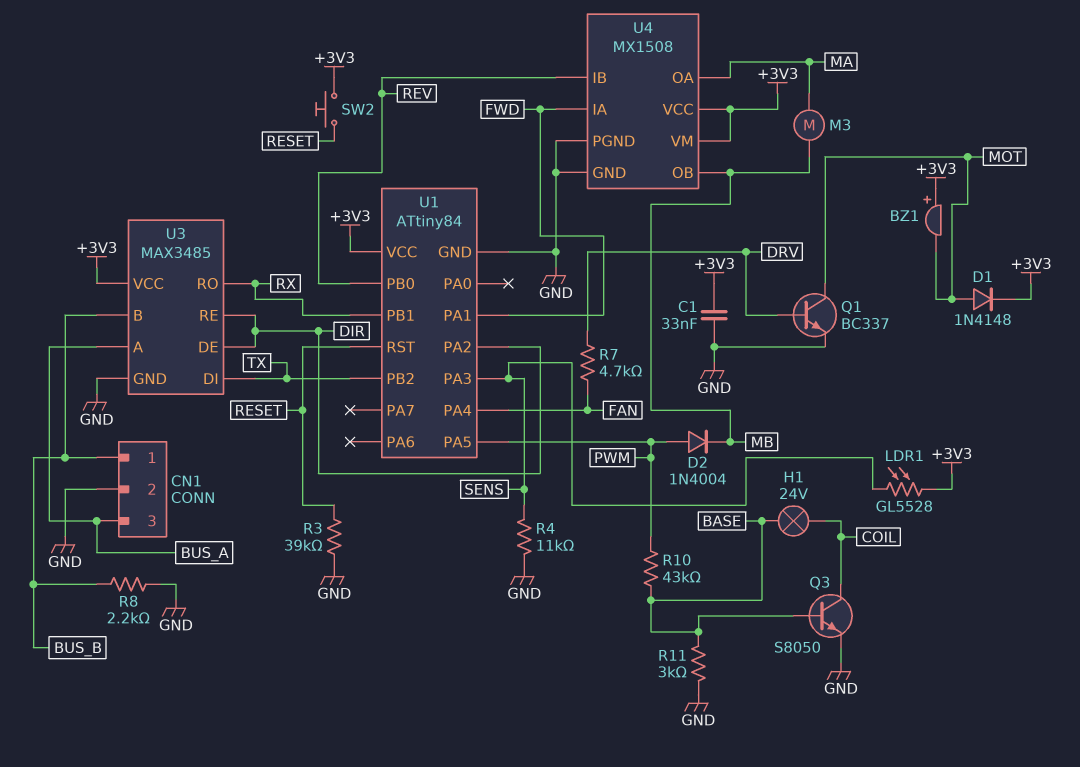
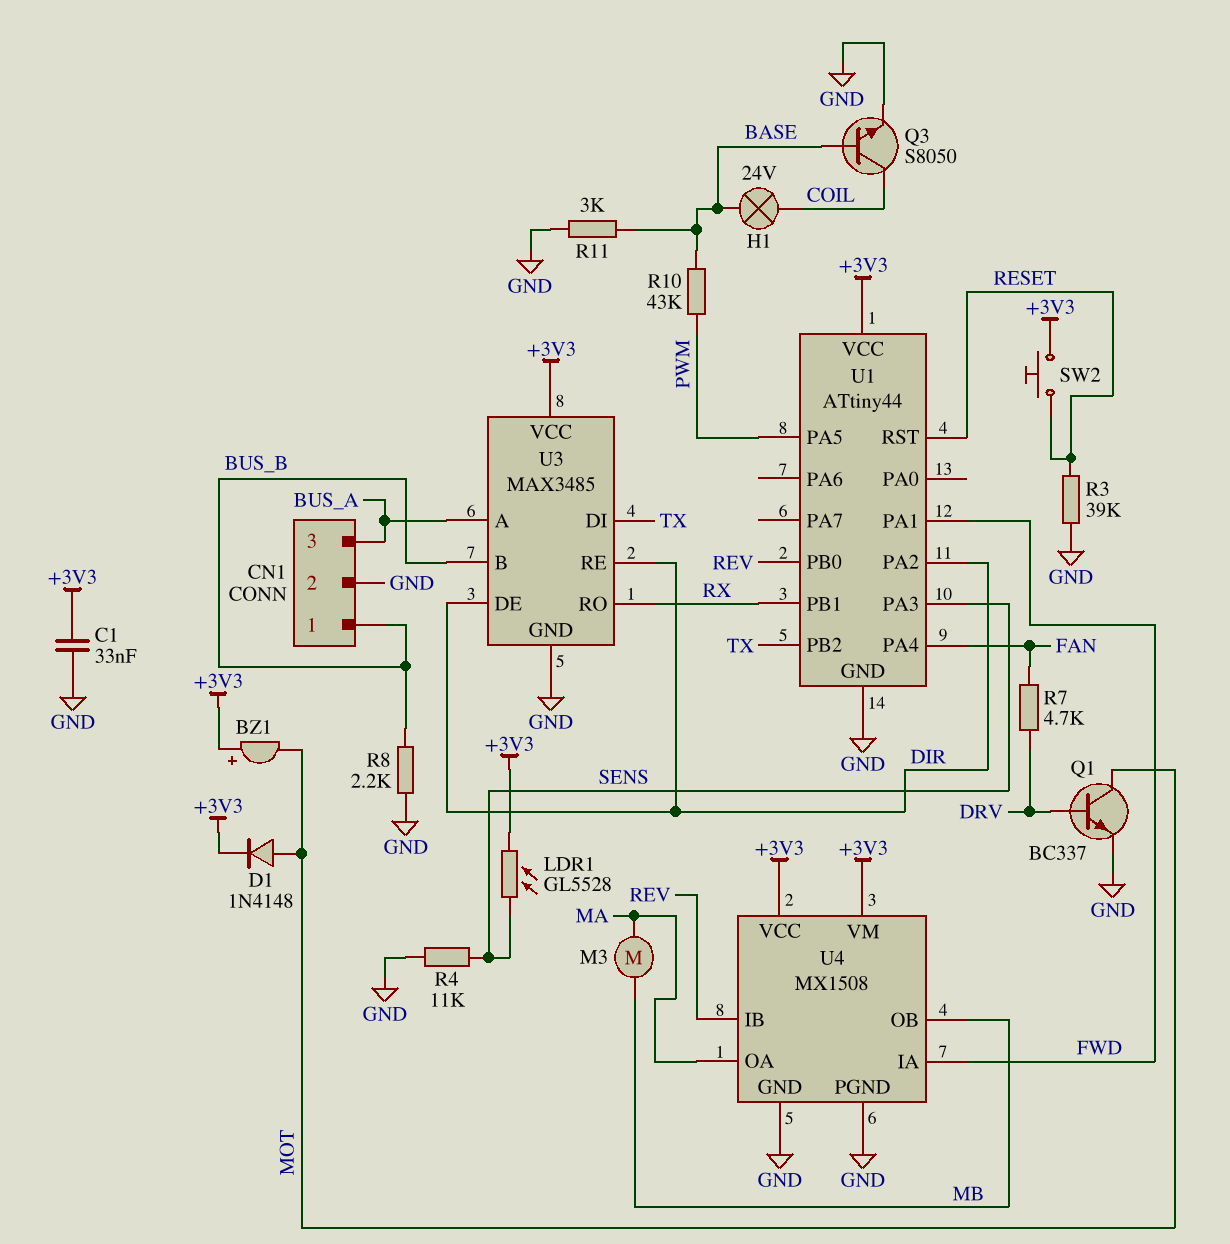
D2: diode 1N4004 (A PWM, K MB) -> none
U1: ATtiny84 -> ATtiny44

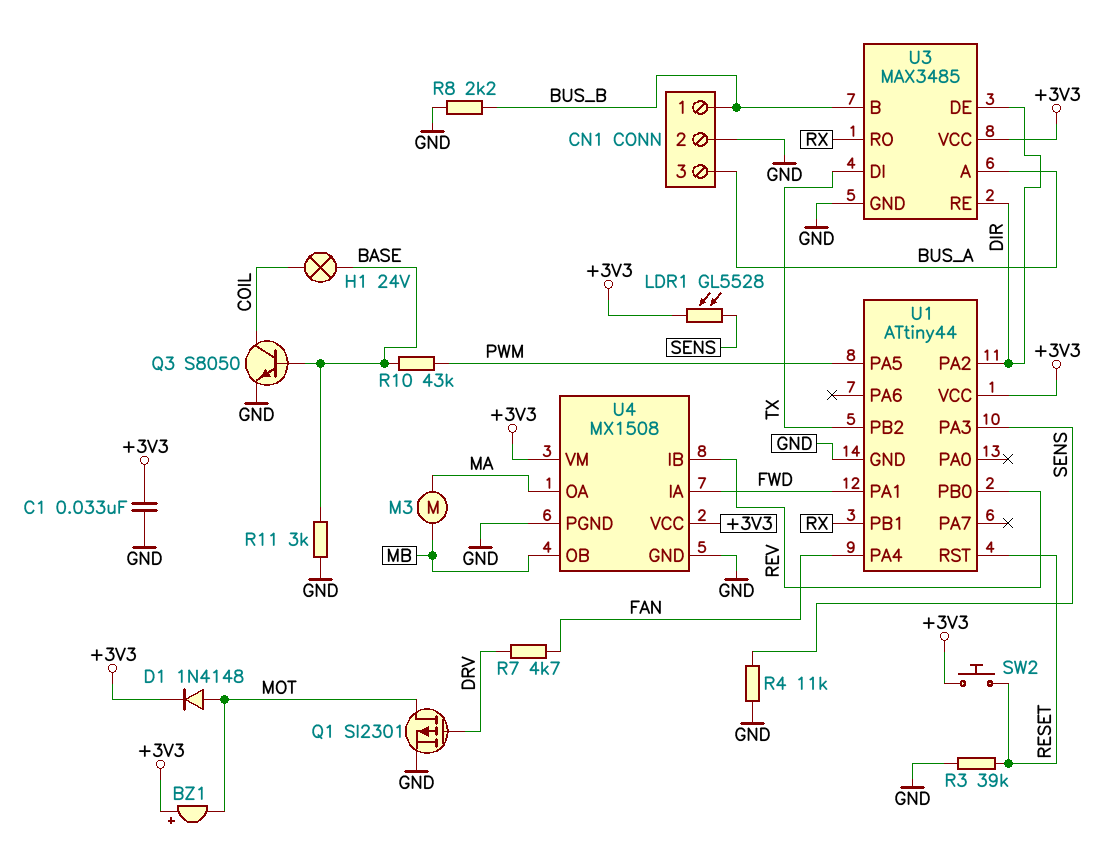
Q1: NPN BC337 (B DRV, C MOT, E GND) -> PMOS SI2301 (G DRV, D MOT, S GND)

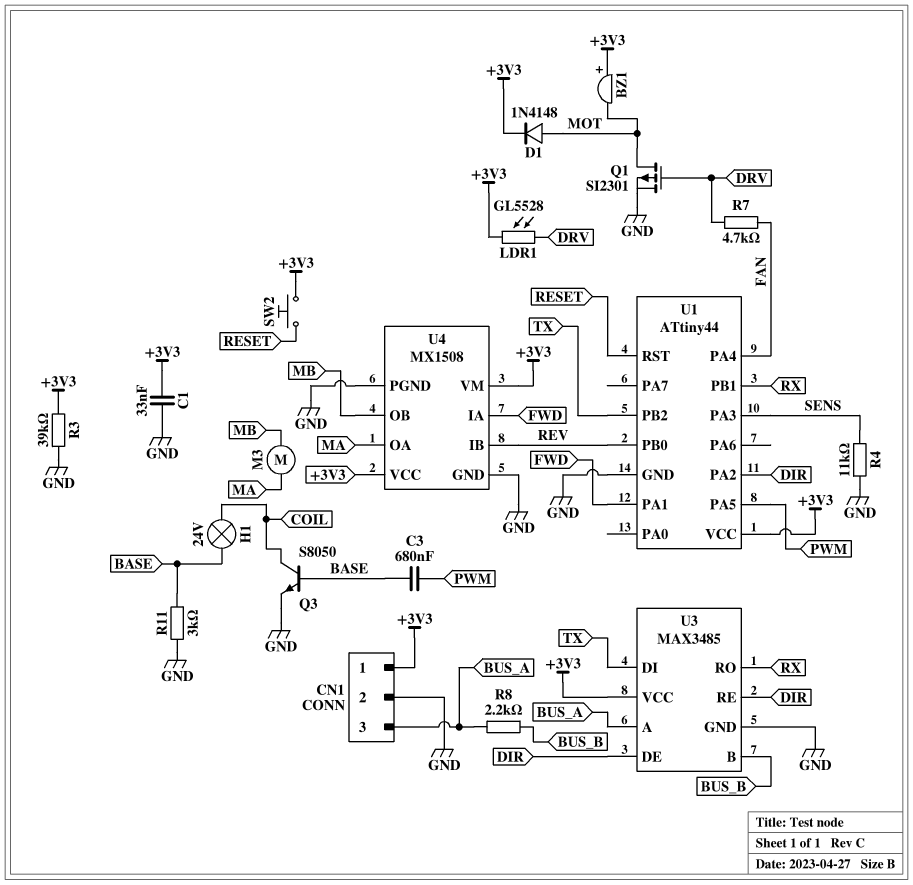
C3: none -> 680nF (BASE, PWM)
CN1 pin 1: BUS_B -> +3V3
LDR1: GL5528 (+3V3, SENS) -> GL5528 (+3V3, DRV)
R3: 39k (GND, RESET) -> 39k (+3V3, GND)
R8: 2.2k (BUS_B, GND) -> 2.2k (BUS_A, BUS_B)
R10: 43k (BASE, PWM) -> none

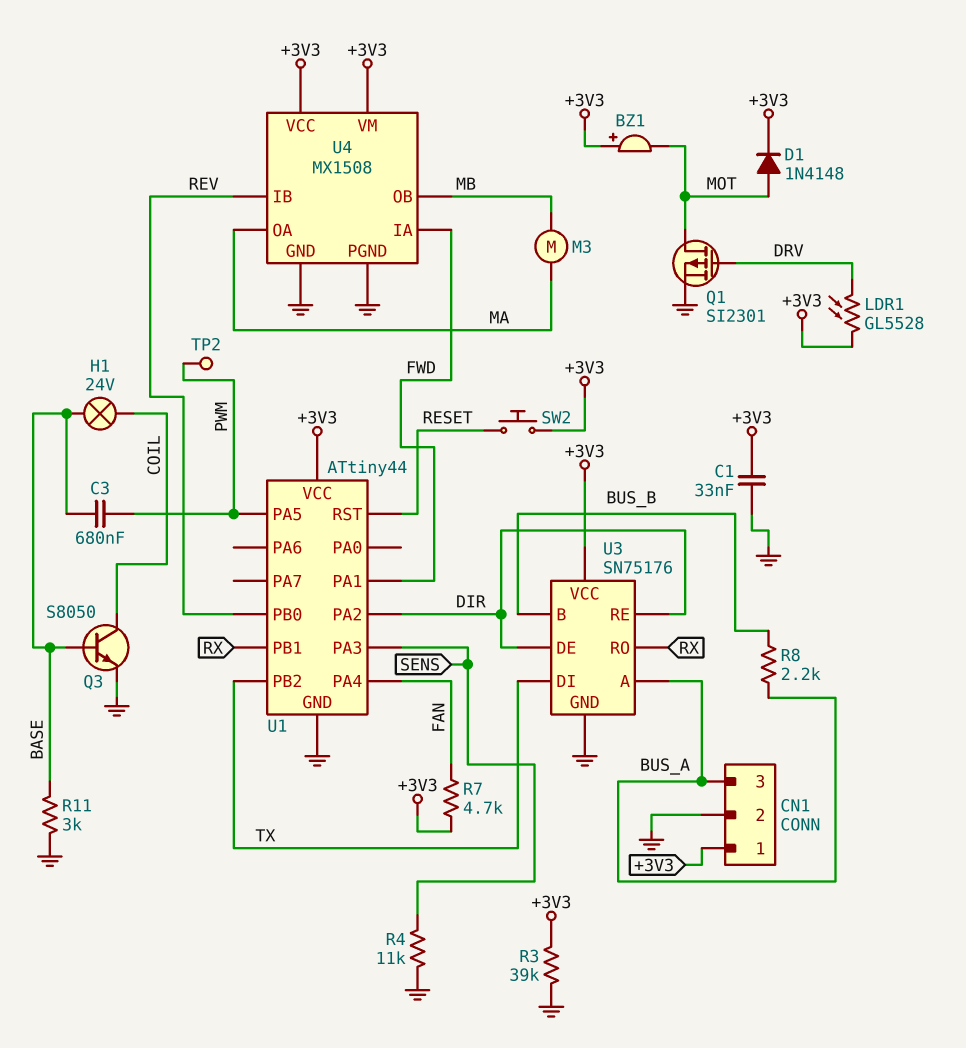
R7: 4.7k (DRV, FAN) -> 4.7k (+3V3, FAN)
TP2: none -> test point (PWM)
U3: MAX3485 -> SN75176

